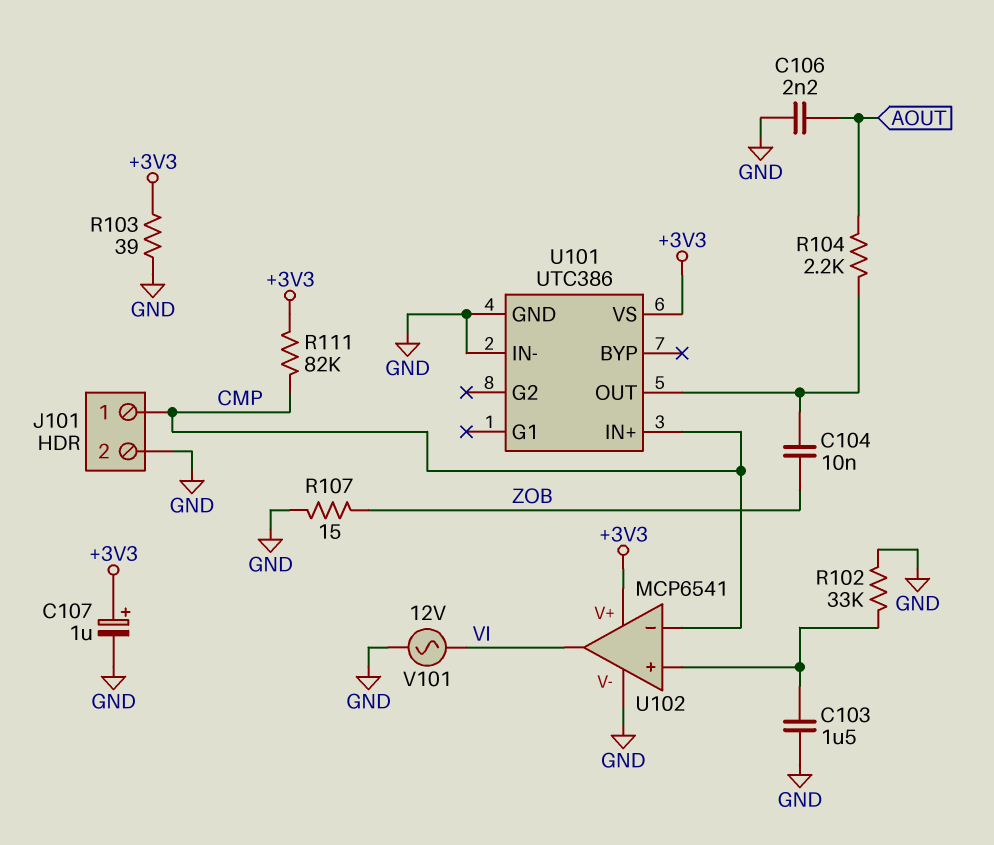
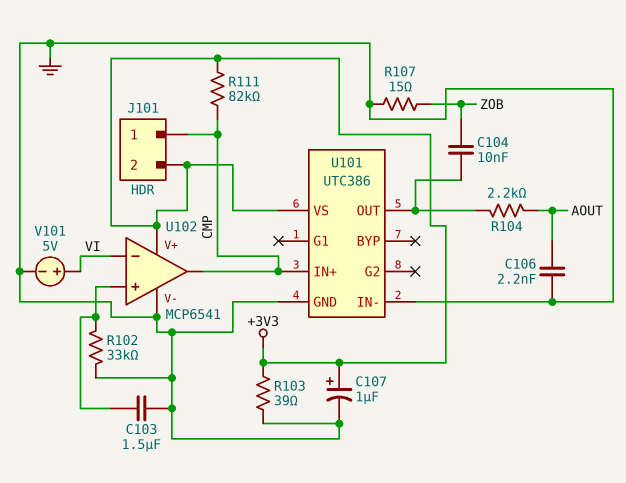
J101 pin 2: GND -> +3V3
U102 pin in-: CMP -> VI
U102 pin out: VI -> CMP
V101: AC 12V (GND, VI) -> 5V (plus VI, minus GND)

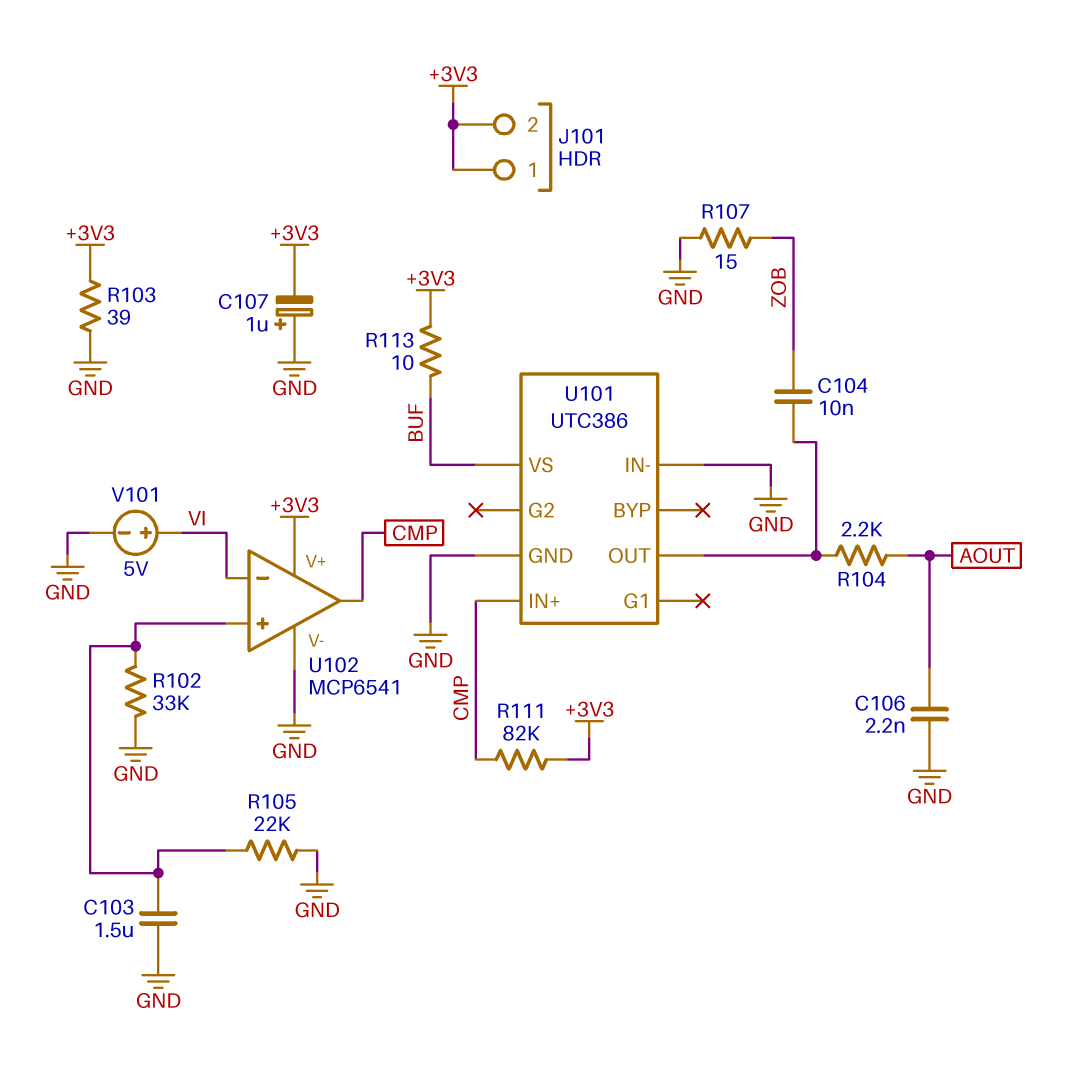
C107: 1uF (plus +3V3, minus GND) -> 1uF (plus GND, minus +3V3)
J101 pin 1: CMP -> +3V3
R105: none -> 22k (GND, U102/in+)
R113: none -> 10 (+3V3, BUF)
U101 pin VS: +3V3 -> BUF

